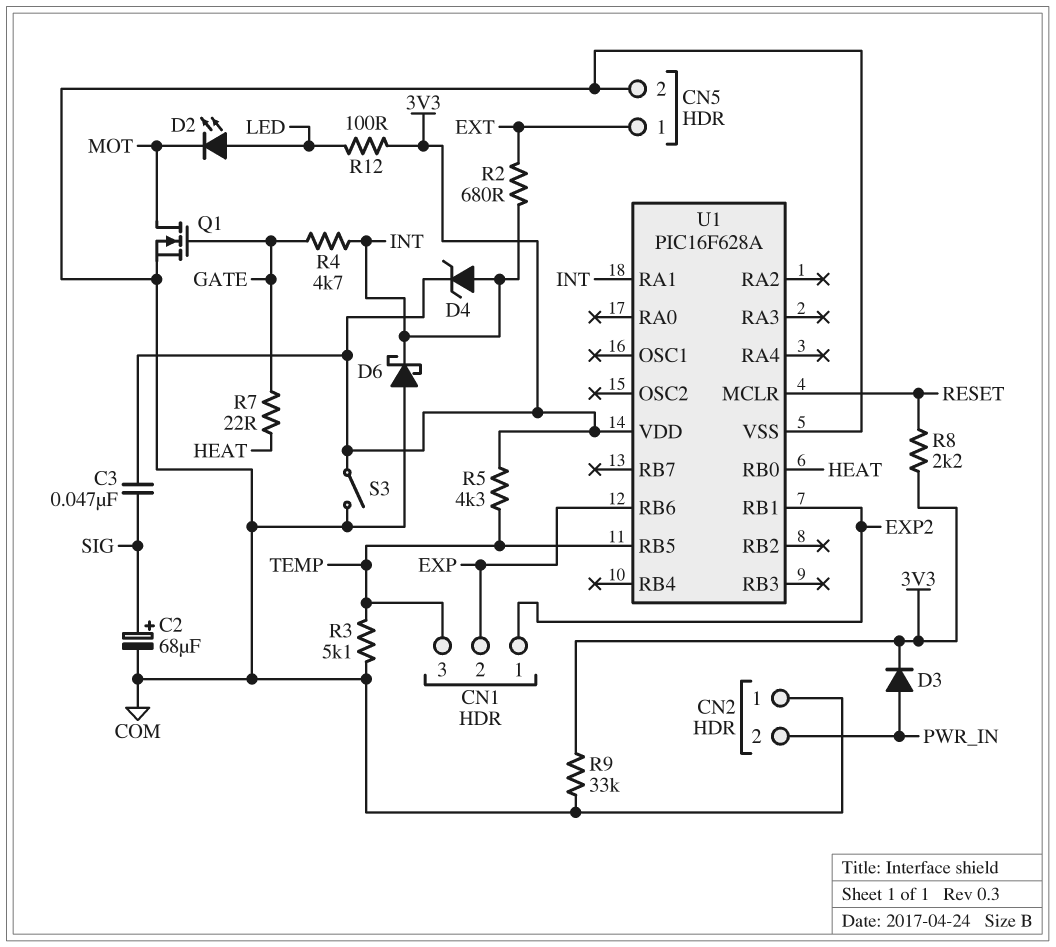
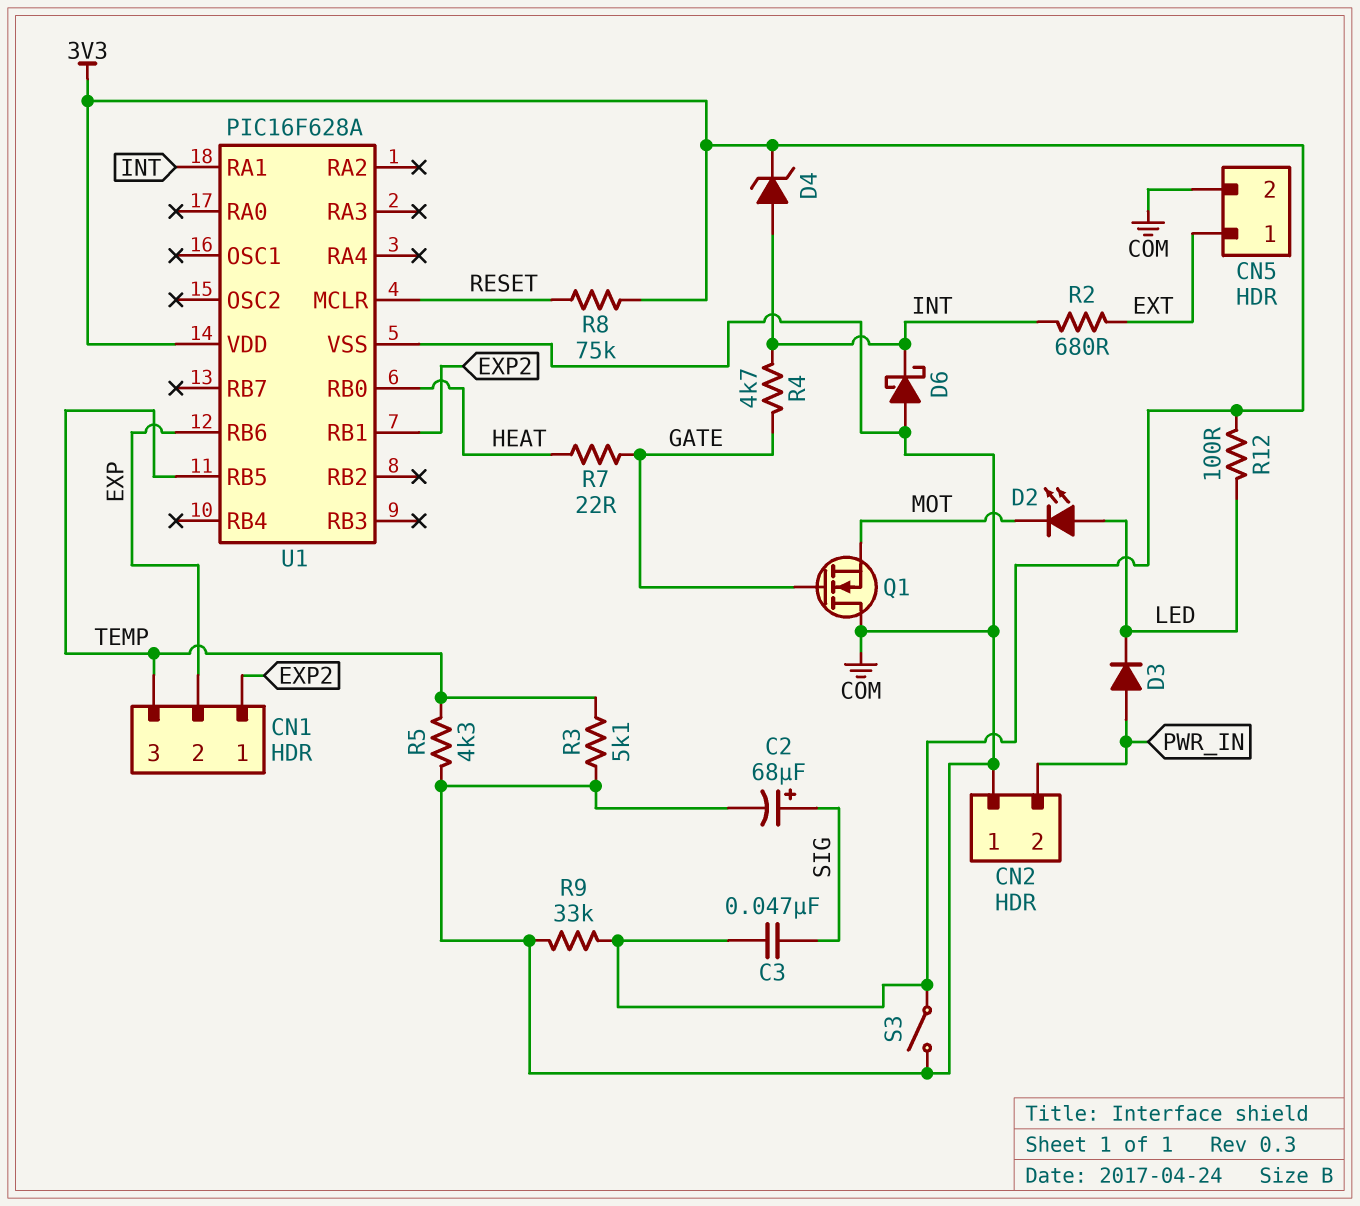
D3: diode (A PWR_IN, K 3V3) -> diode (A PWR_IN, K LED)
Q1: NMOS (G GATE, D MOT, S COM) -> NMOS (G GATE, D COM, S MOT)
R5: 4.3k (3V3, TEMP) -> 4.3k (COM, TEMP)
R8: 2.2k (3V3, RESET) -> 75k (3V3, RESET)

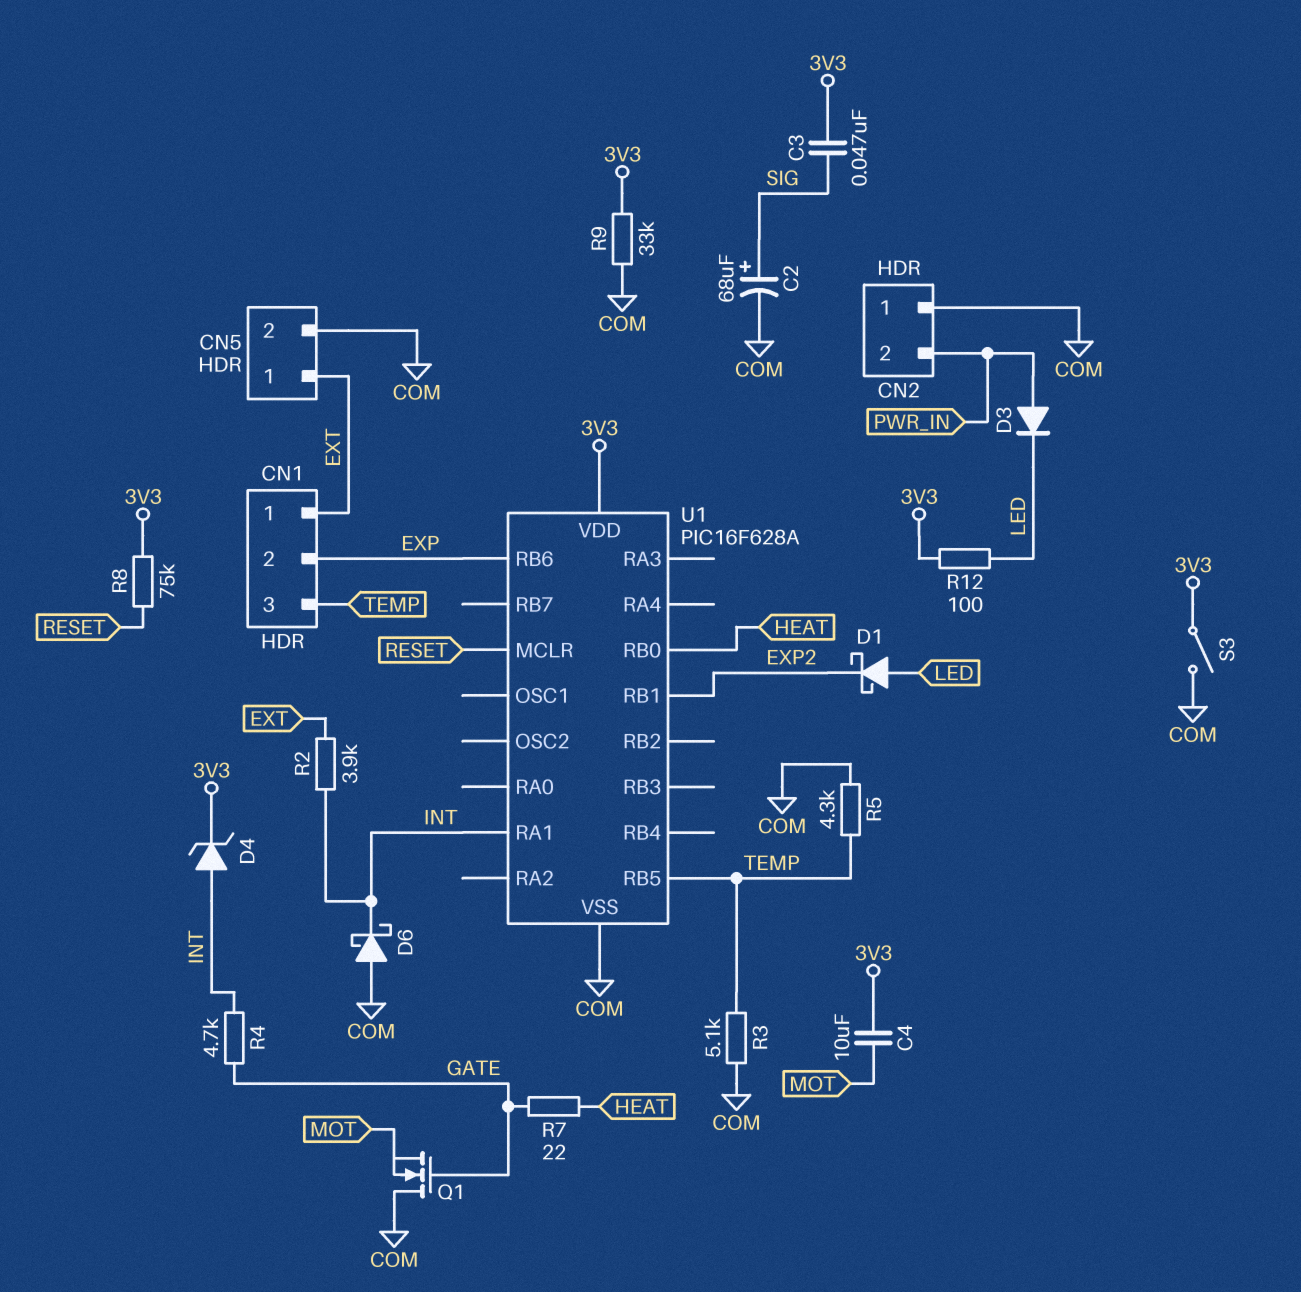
C4: none -> 10uF (3V3, MOT)
CN1 pin 1: EXP2 -> EXT
D1: none -> schottky (A LED, K EXP2)
D2: LED (A LED, K MOT) -> none
R2: 680 (EXT, INT) -> 3.9k (EXT, INT)

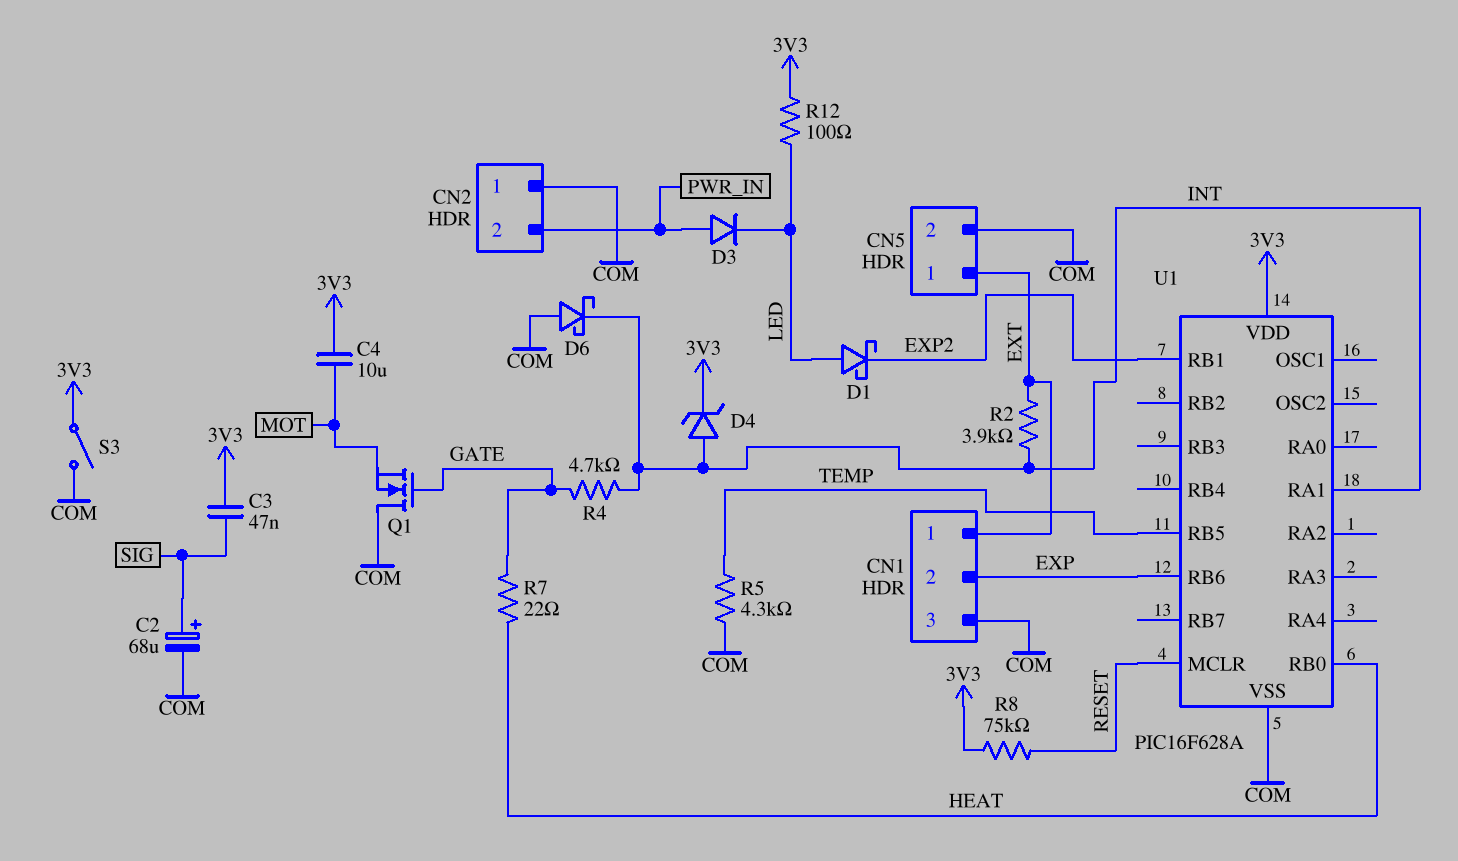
CN1 pin 3: TEMP -> COM
R3: 5.1k (COM, TEMP) -> none
R9: 33k (3V3, COM) -> none

